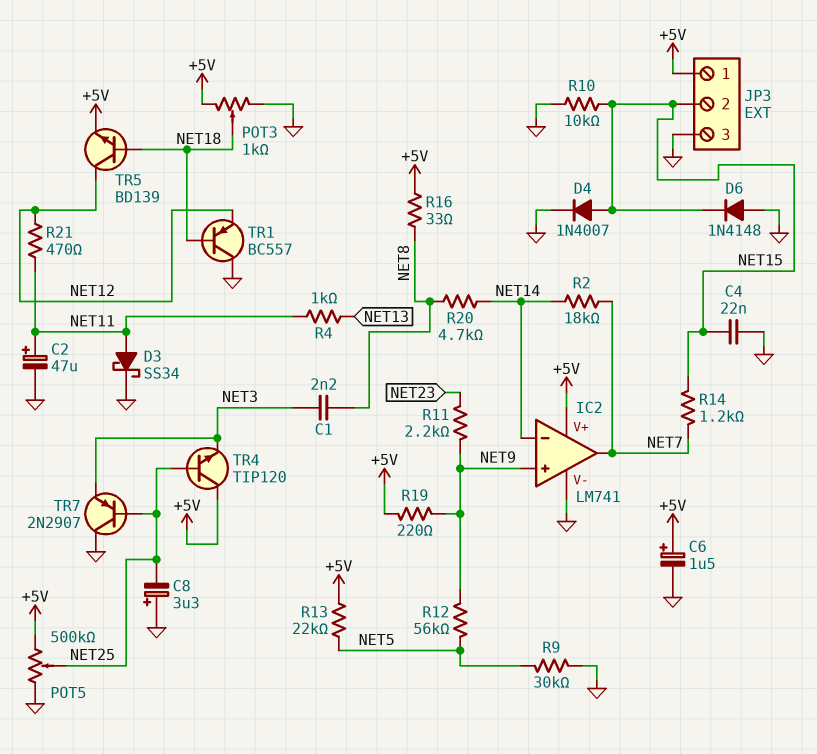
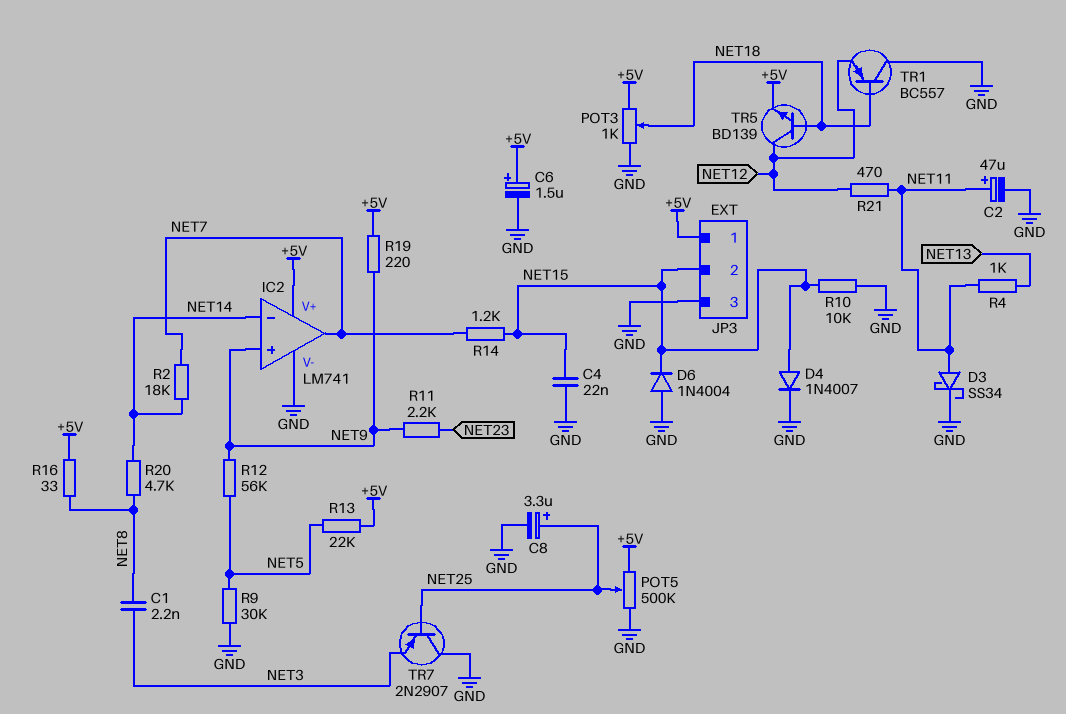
C8: 3.3uF (plus GND, minus NET25) -> 3.3uF (plus NET25, minus GND)
D6: diode 1N4148 (A GND, K NET15) -> diode 1N4004 (A GND, K NET15)
TR4: NPN TIP120 (B NET25, C +5V, E NET3) -> none

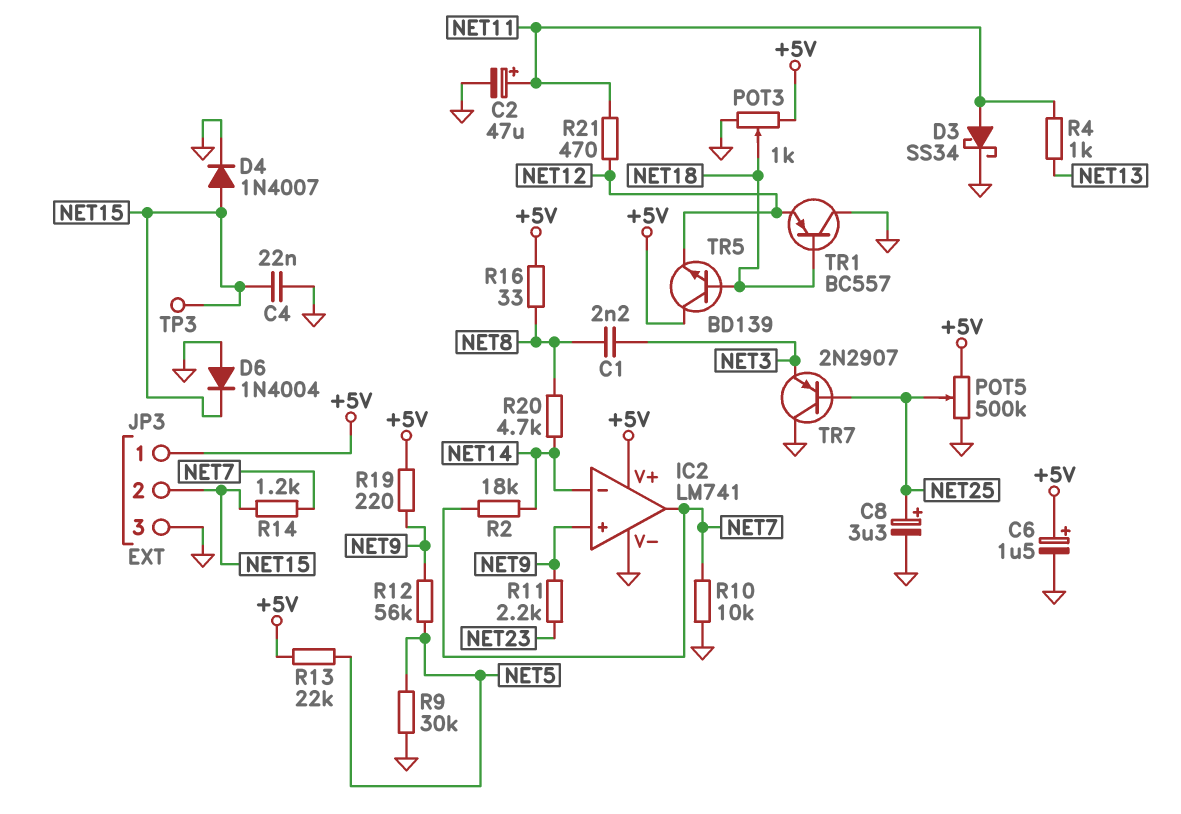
R10: 10k (GND, NET15) -> 10k (GND, NET7)
TP3: none -> test point (NET15)
TR5: NPN BD139 (B NET18, C NET12, E +5V) -> NPN BD139 (B NET18, C +5V, E NET12)

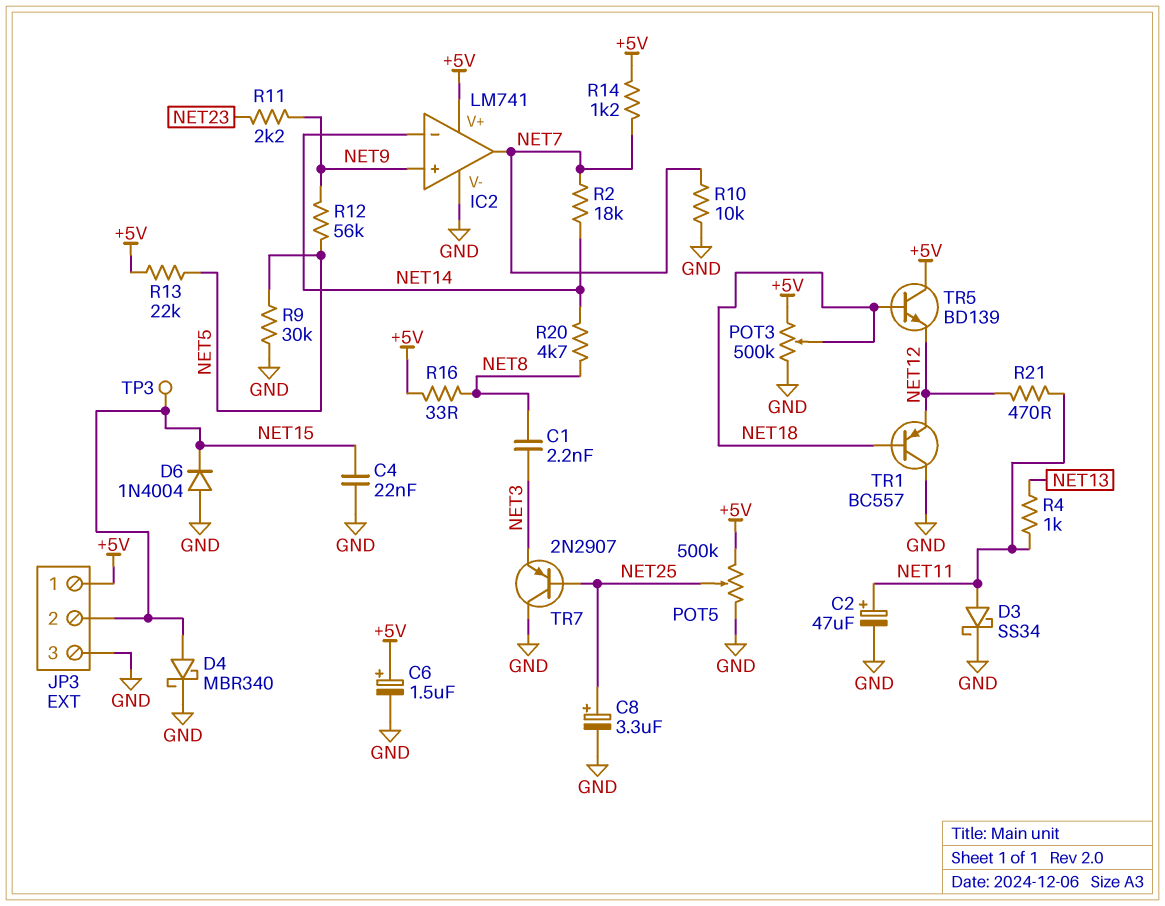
D4: diode 1N4007 (A NET15, K GND) -> schottky MBR340 (A NET15, K GND)
POT3: 1k (+5V, GND, wiper NET18) -> 500k (+5V, GND, wiper NET18)
R14: 1.2k (NET7, NET15) -> 1.2k (+5V, NET7)
R19: 220 (+5V, NET9) -> none

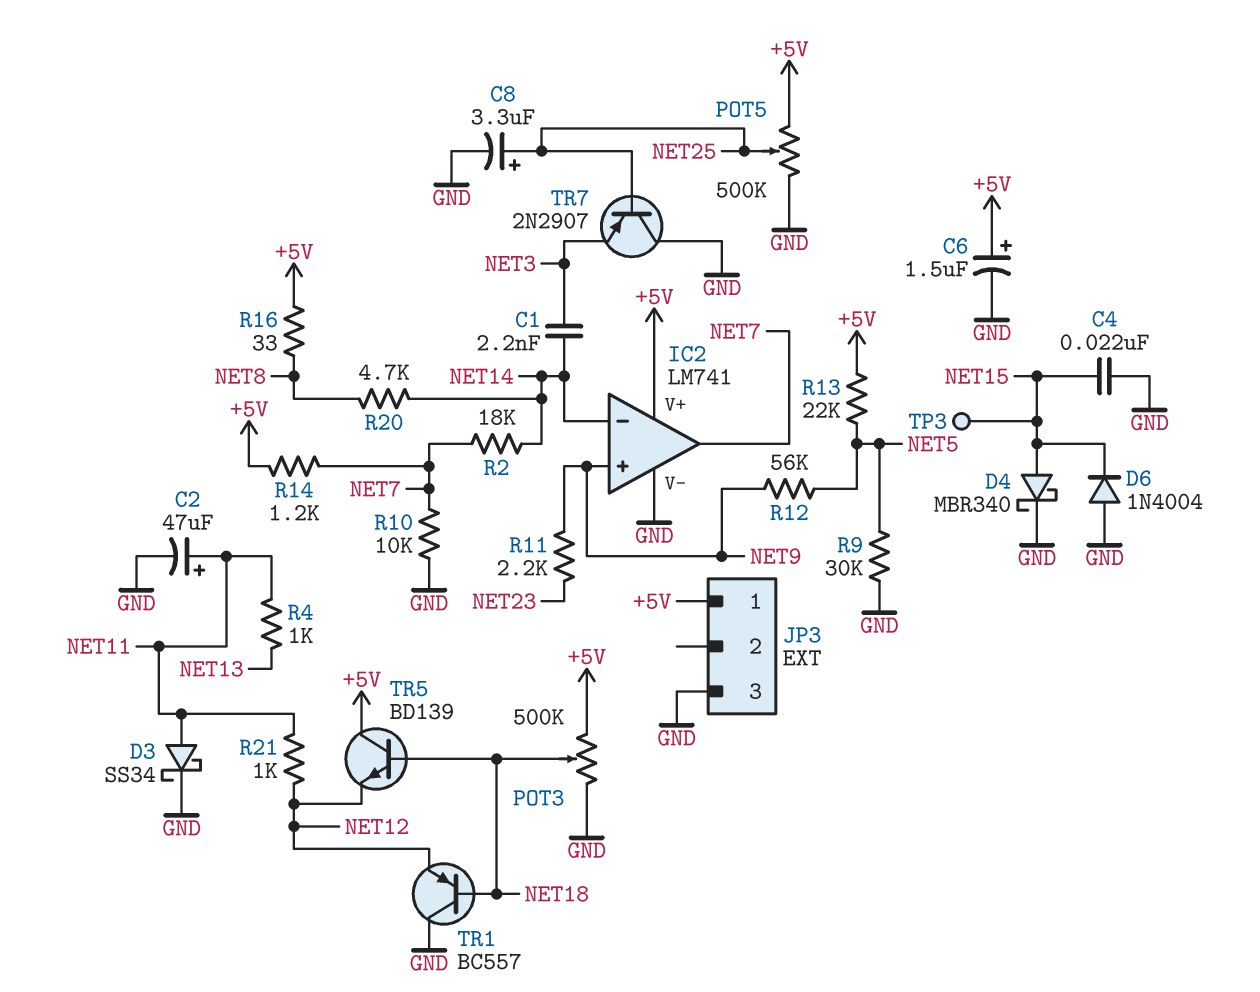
C1: 2.2nF (NET3, NET8) -> 2.2nF (NET3, NET14)
JP3 pin 2: NET15 -> none
R21: 470 (NET11, NET12) -> 1k (NET11, NET12)

